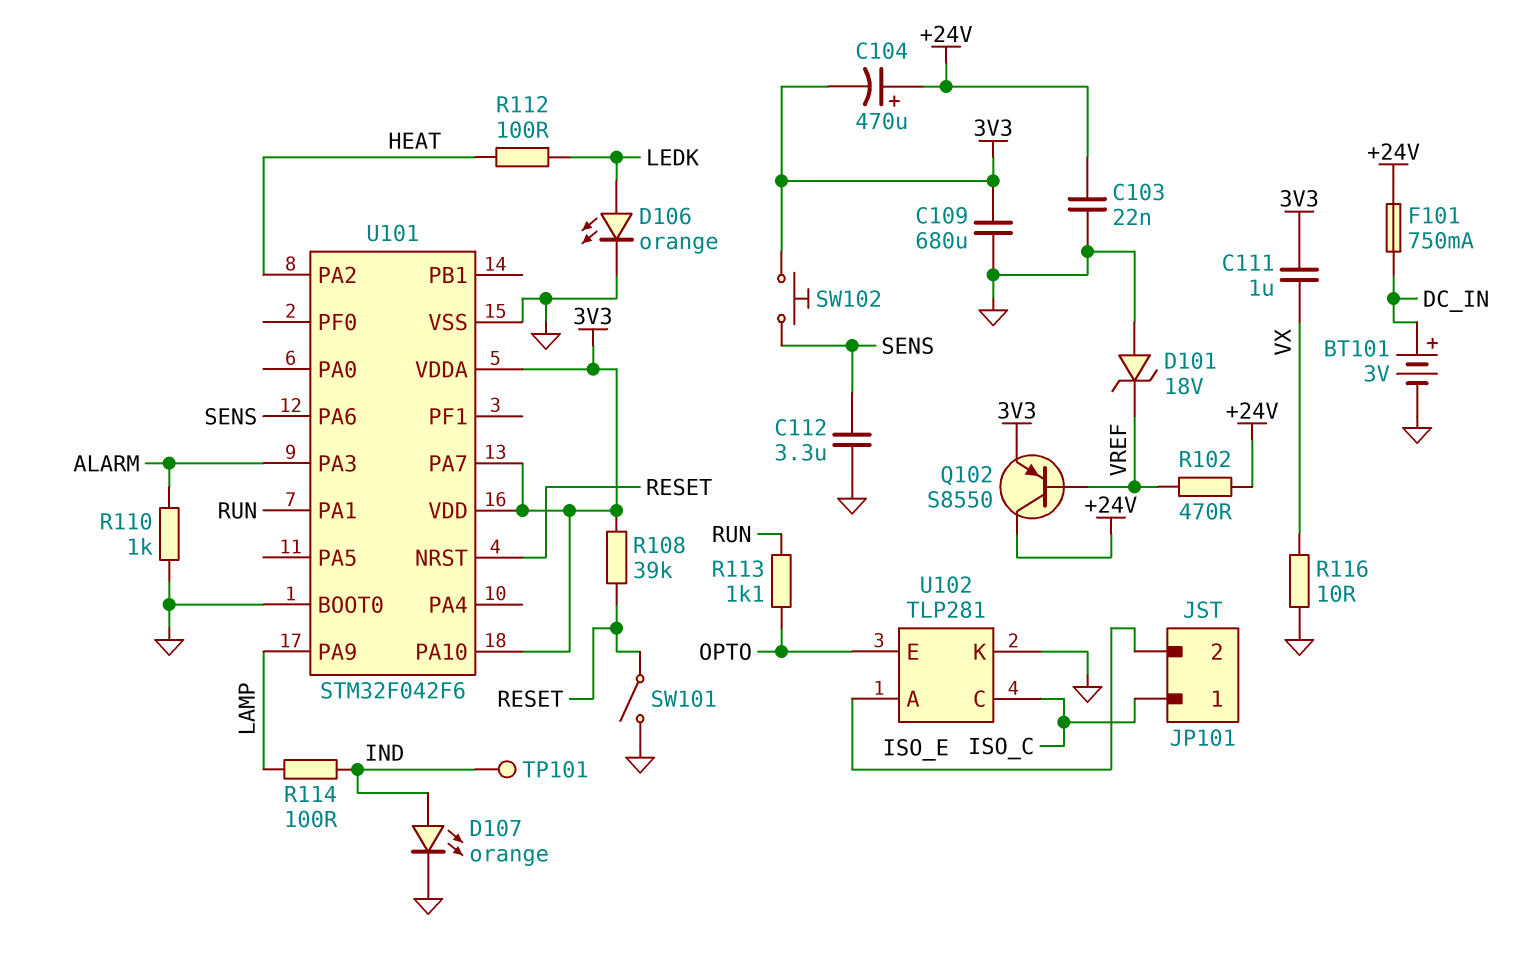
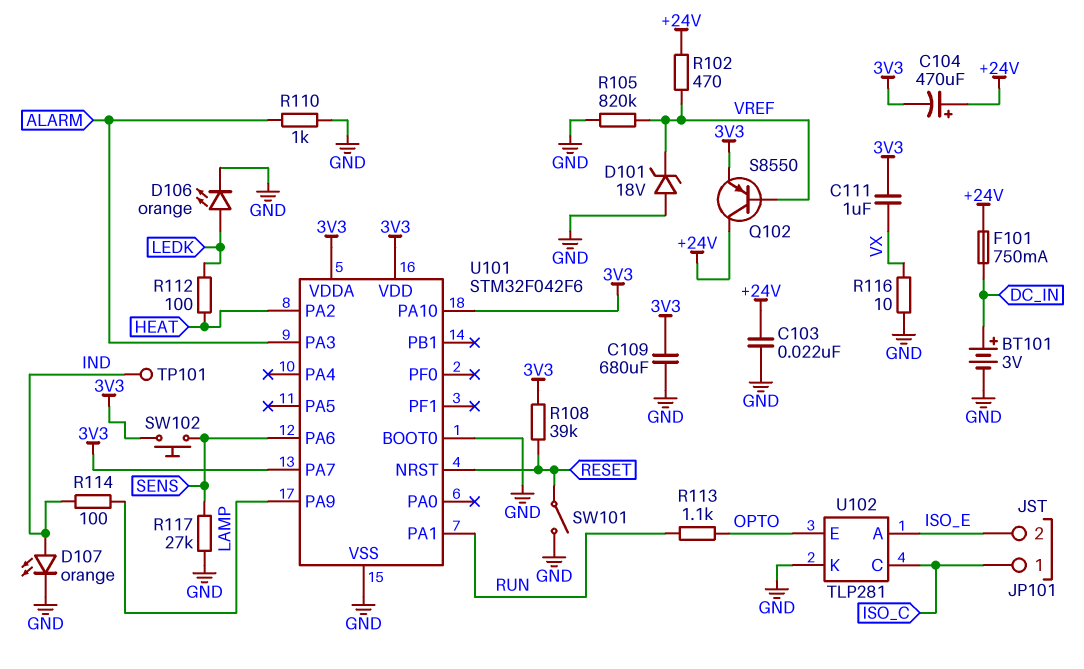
C112: 3.3uF (GND, SENS) -> none
R105: none -> 820k (GND, VREF)
R117: none -> 27k (GND, SENS)

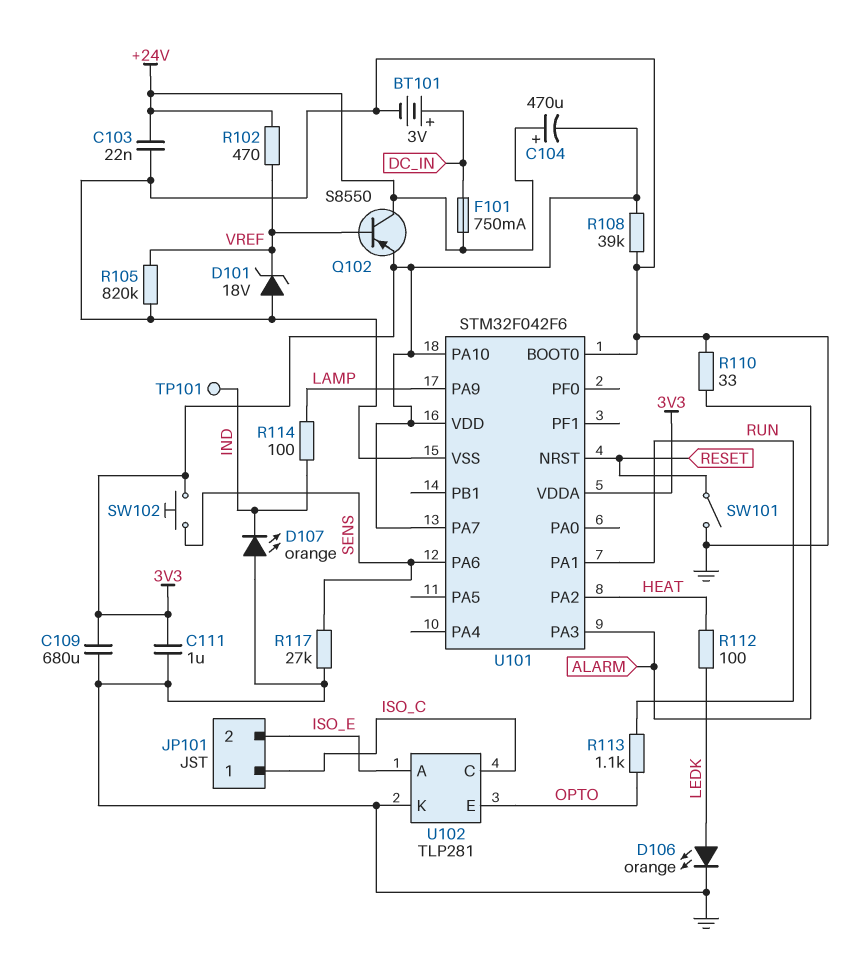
C111: 1uF (3V3, VX) -> 1uF (3V3, GND)
D107: LED orange (A IND, K GND) -> LED orange (A GND, K IND)
R108: 39k (3V3, RESET) -> 39k (3V3, GND)
R110: 1k (ALARM, GND) -> 33 (ALARM, GND)
R116: 10 (GND, VX) -> none

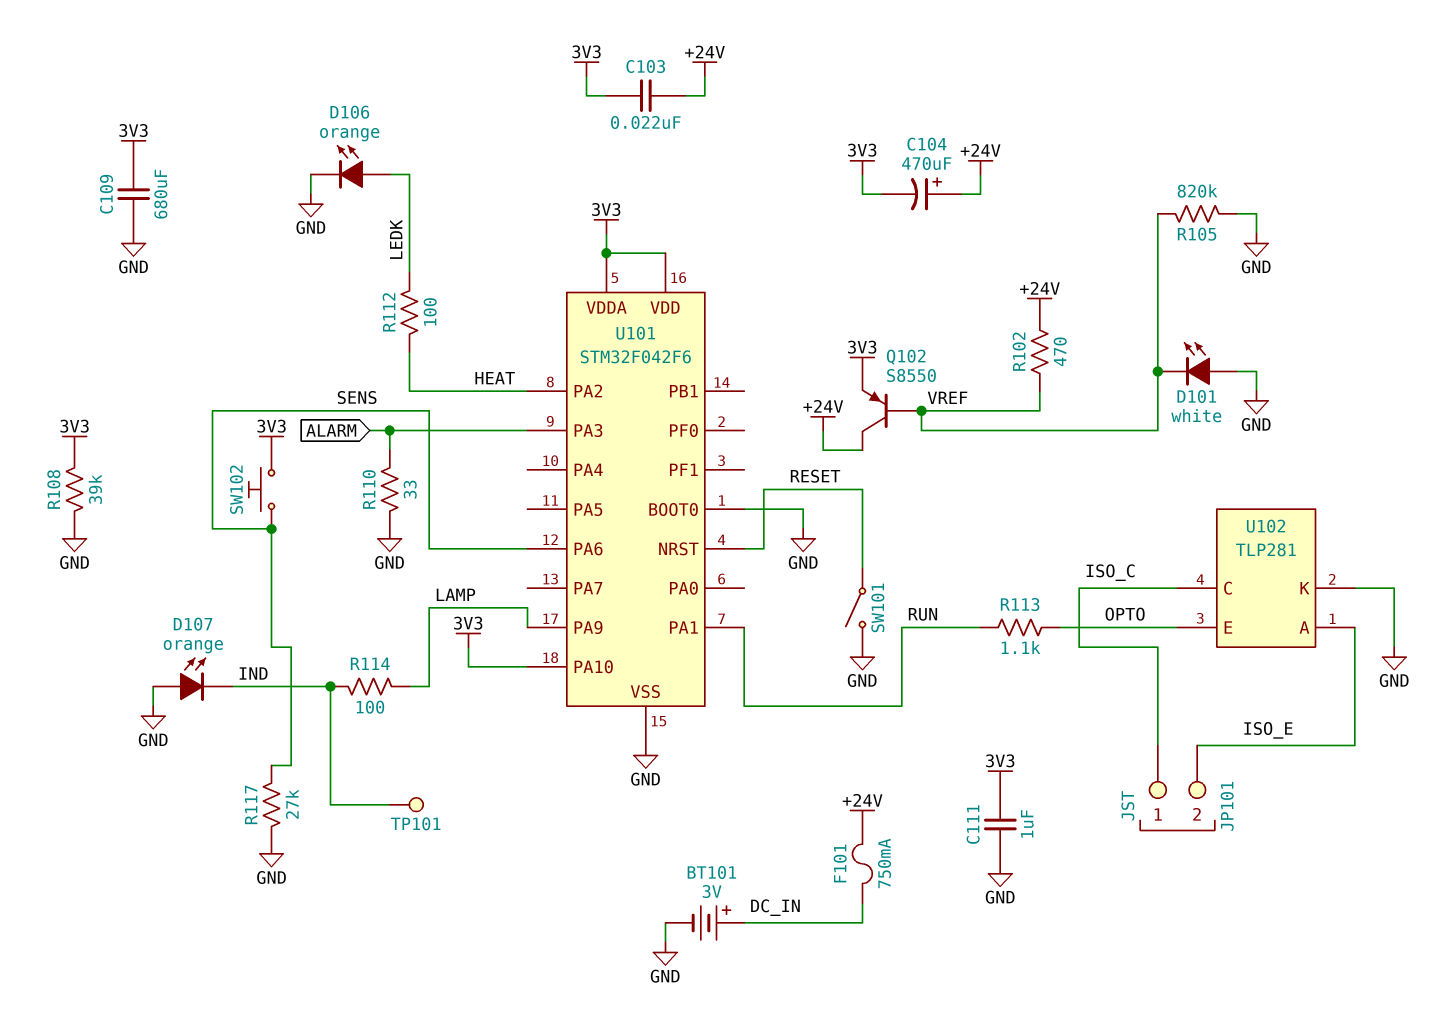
C103: 22nF (+24V, GND) -> 22nF (+24V, 3V3)
D101: zener 18V (A GND, K VREF) -> LED white (A GND, K VREF)
U101 pin PA7: 3V3 -> none

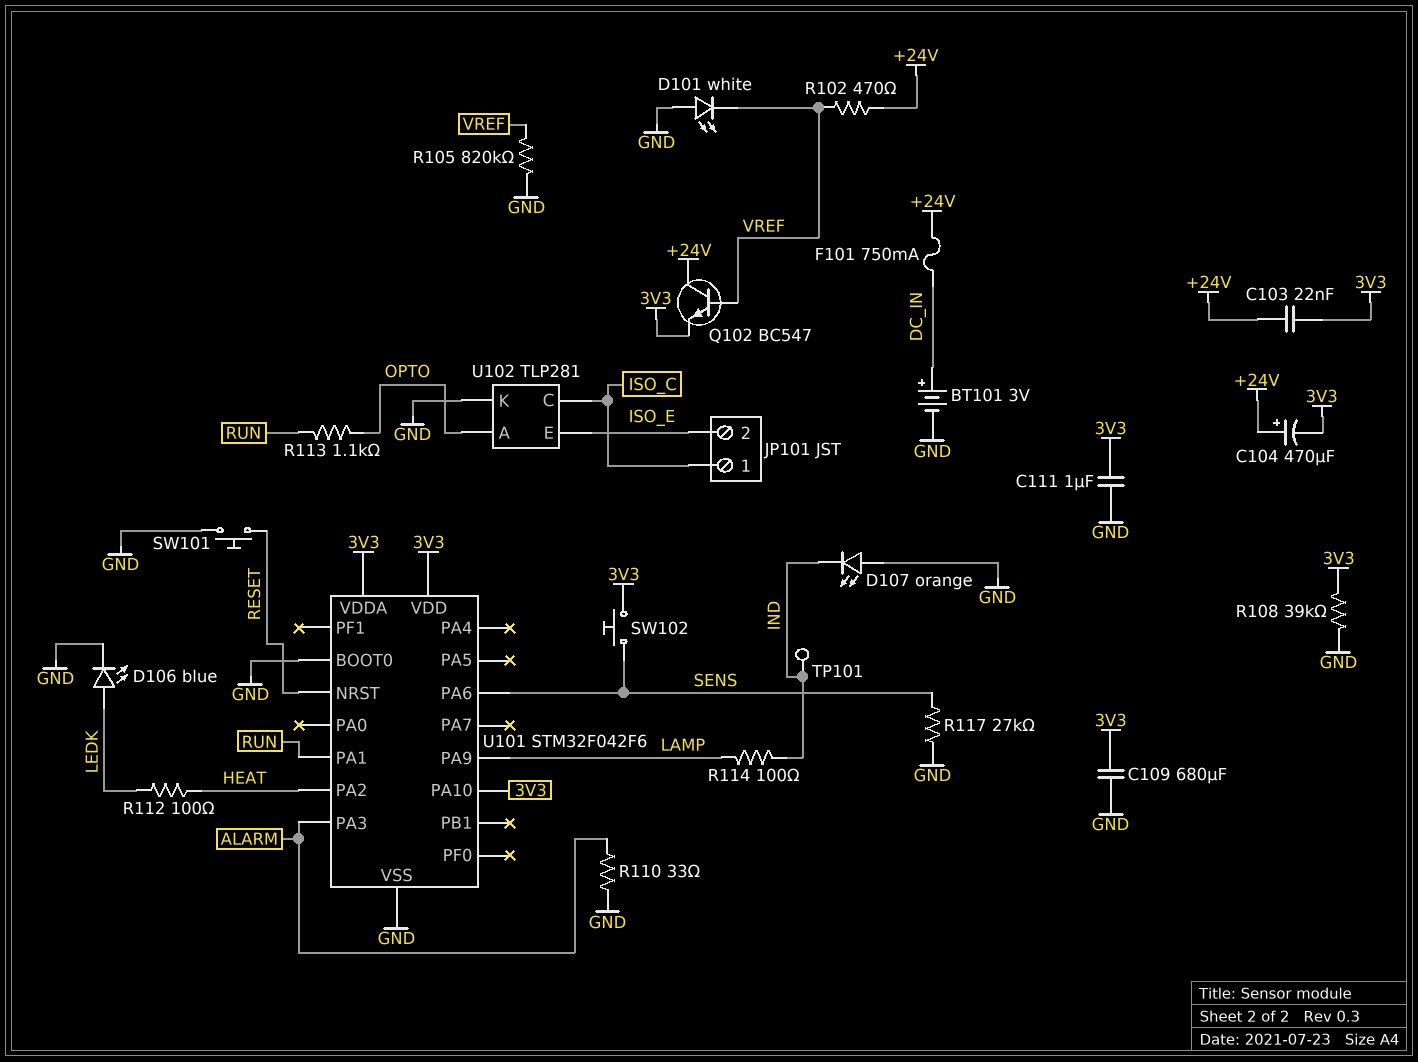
D106: LED orange (A LEDK, K GND) -> LED blue (A LEDK, K GND)
Q102: PNP S8550 (B VREF, C +24V, E 3V3) -> NPN BC547 (B VREF, C +24V, E 3V3)
SW101: switch (GND, RESET) -> button (GND, RESET)
U102 pin A: ISO_E -> OPTO
U102 pin E: OPTO -> ISO_E

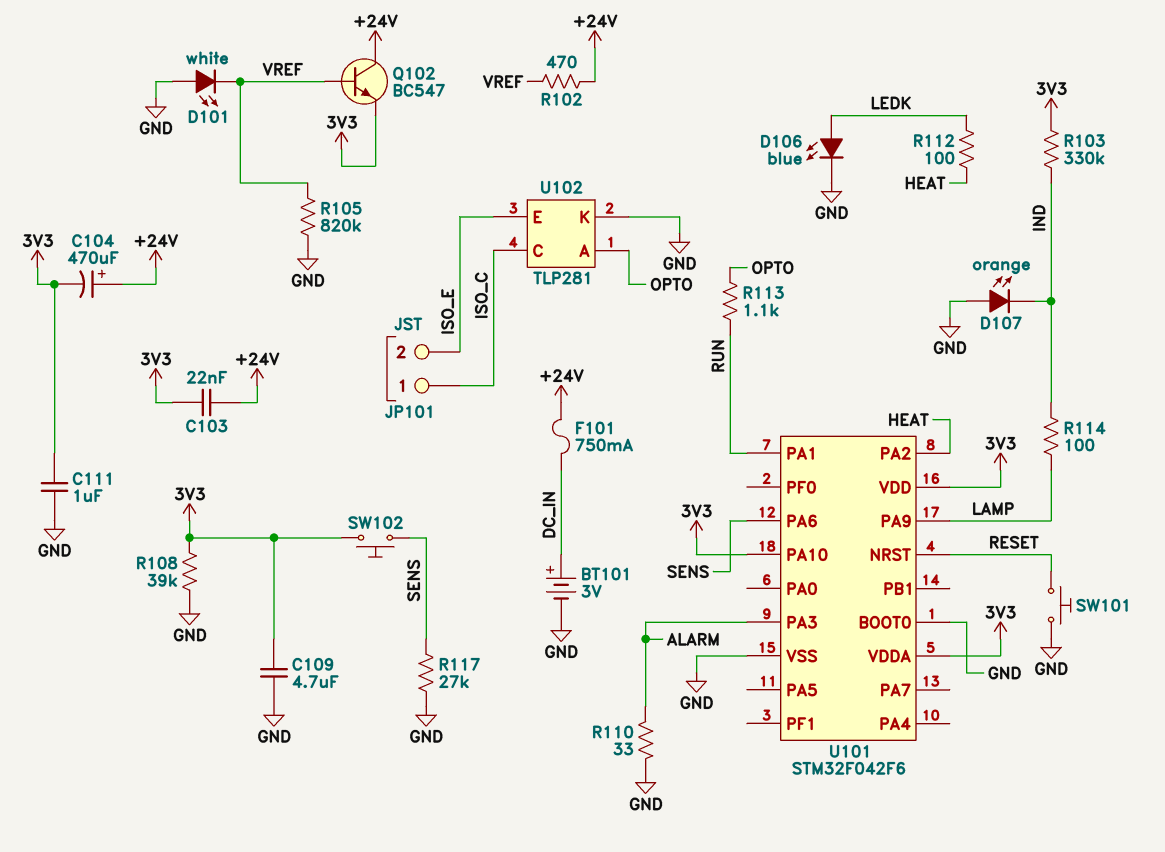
C109: 680uF (3V3, GND) -> 4.7uF (3V3, GND)
R103: none -> 330k (3V3, IND)
TP101: test point (IND) -> none

